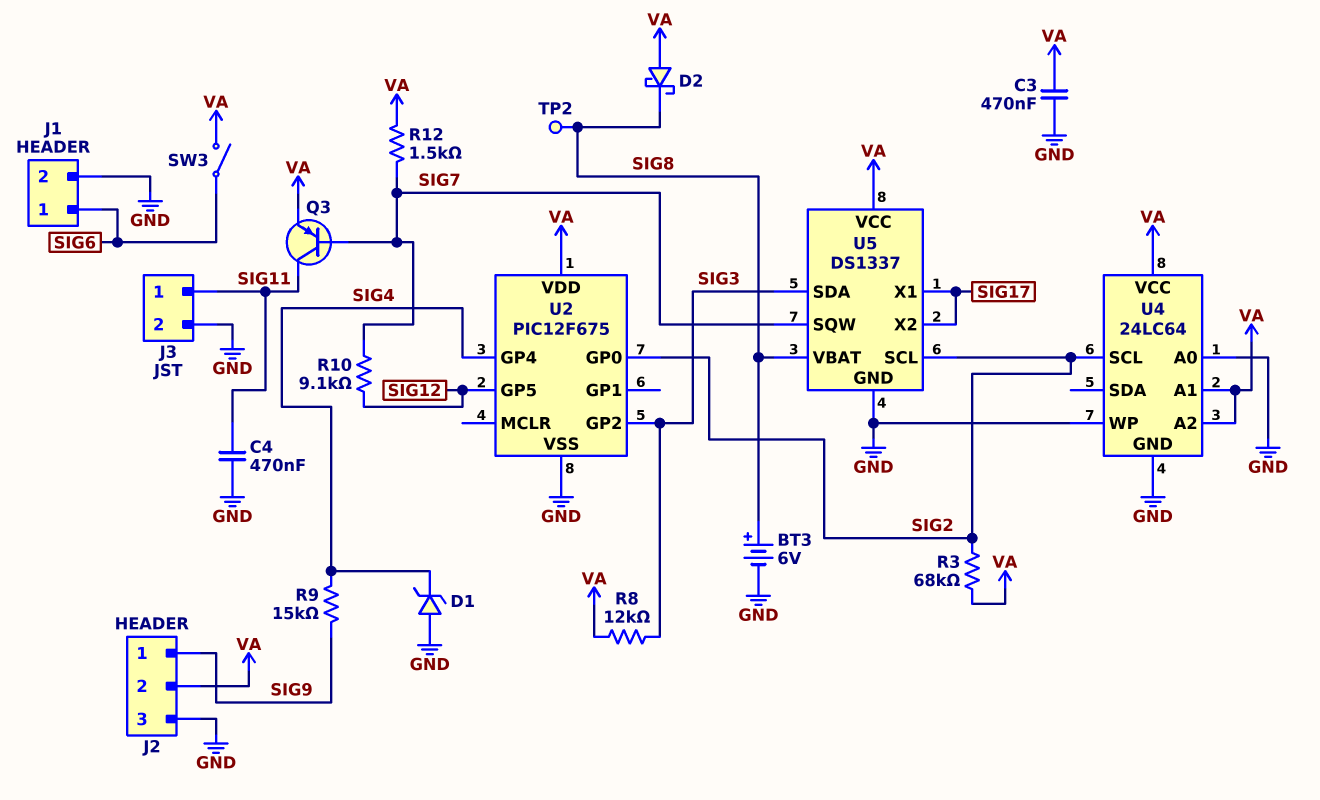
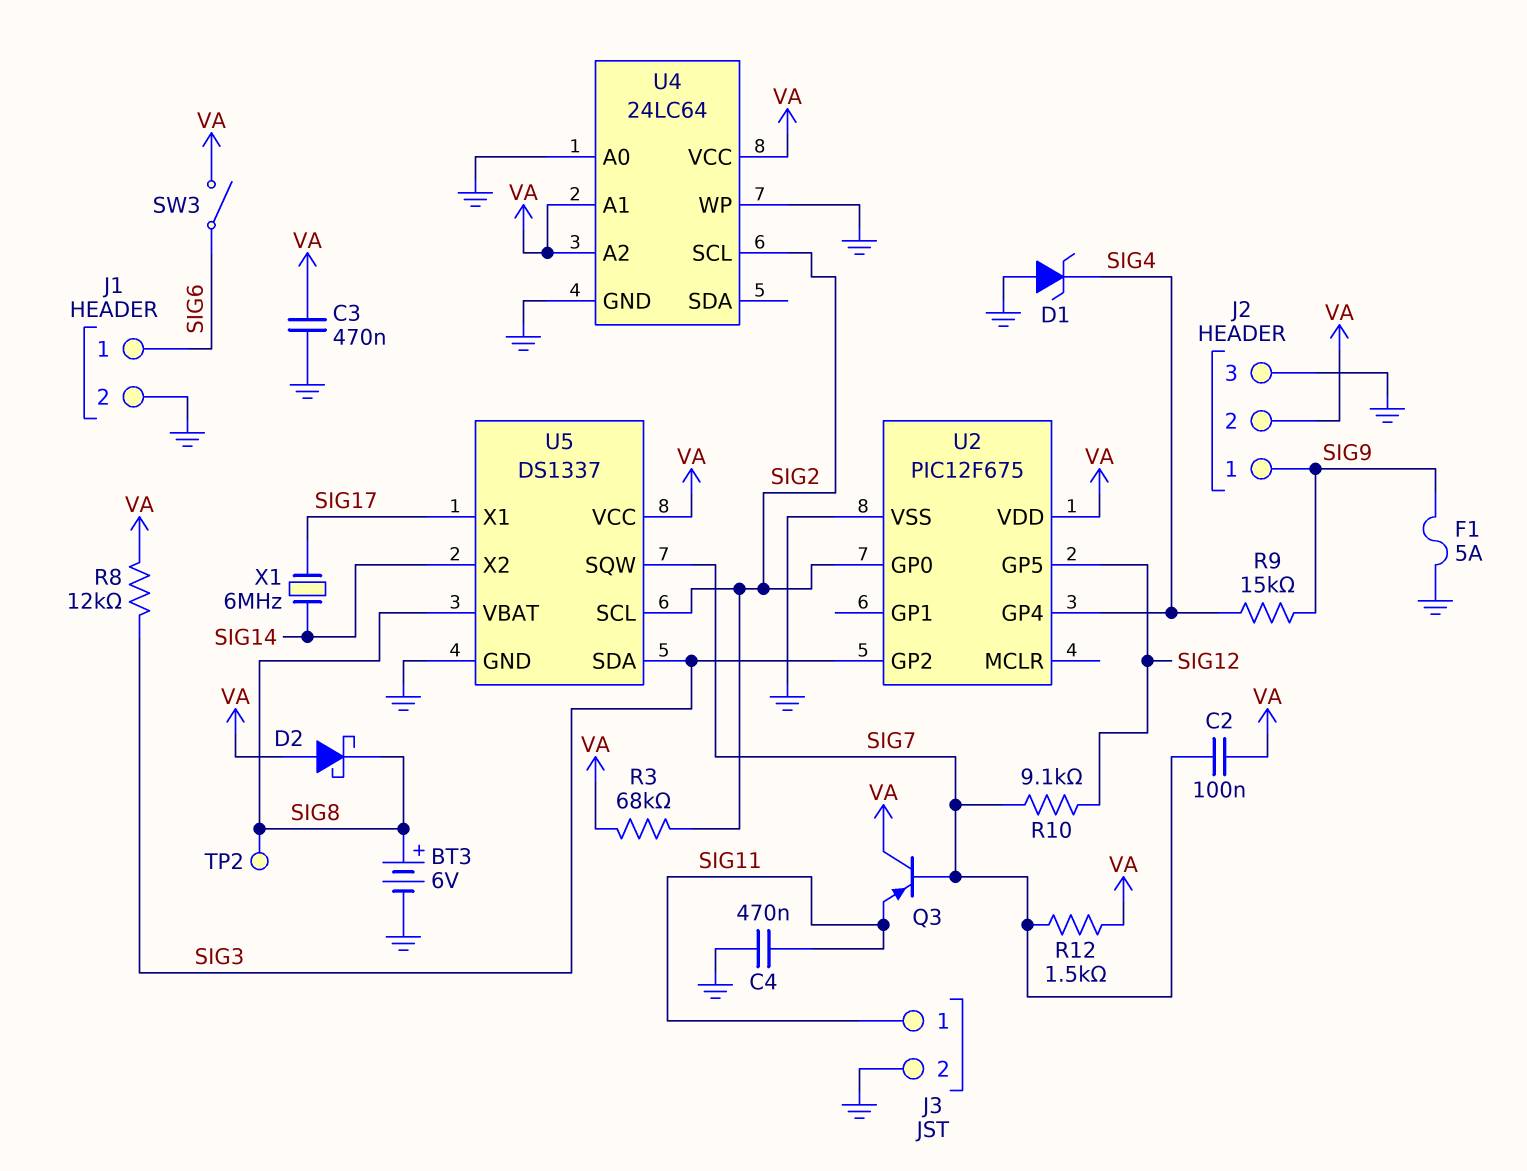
C2: none -> 100nF (SIG7, VA)
F1: none -> 5A (GND, SIG9)
Q3: PNP (B SIG7, C SIG11, E VA) -> PNP (B SIG7, C VA, E SIG11)
U5 pin X2: SIG17 -> SIG14
X1: none -> 6MHz (SIG14, SIG17)

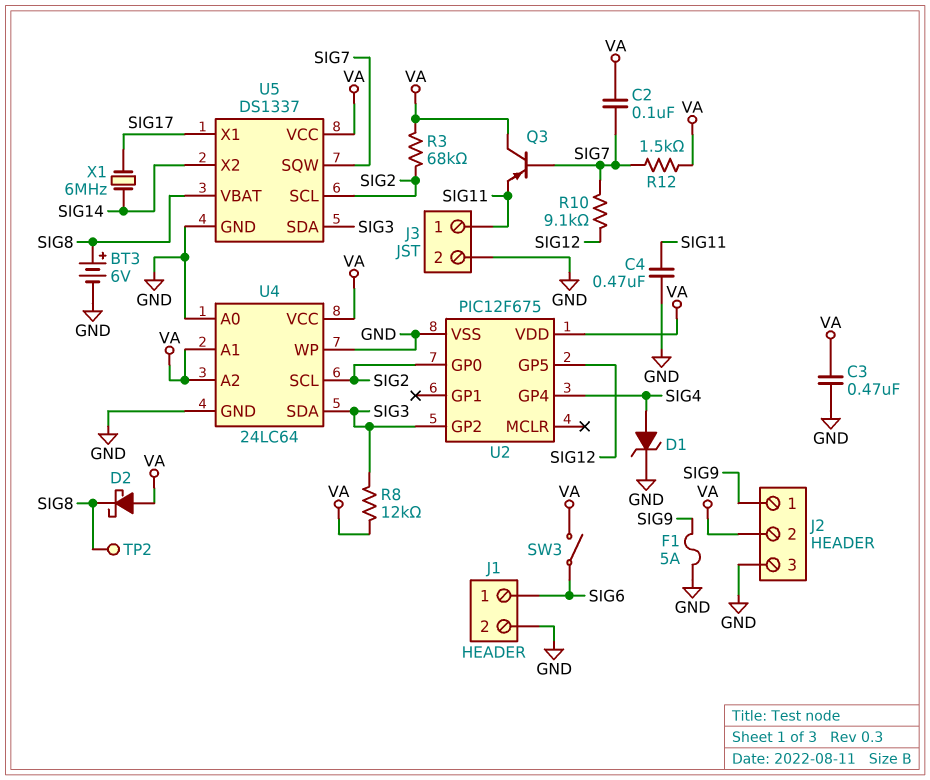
D1: zener (A GND, K SIG4) -> zener (A SIG4, K GND)
R9: 15k (SIG4, SIG9) -> none
U4 pin SDA: none -> SIG3

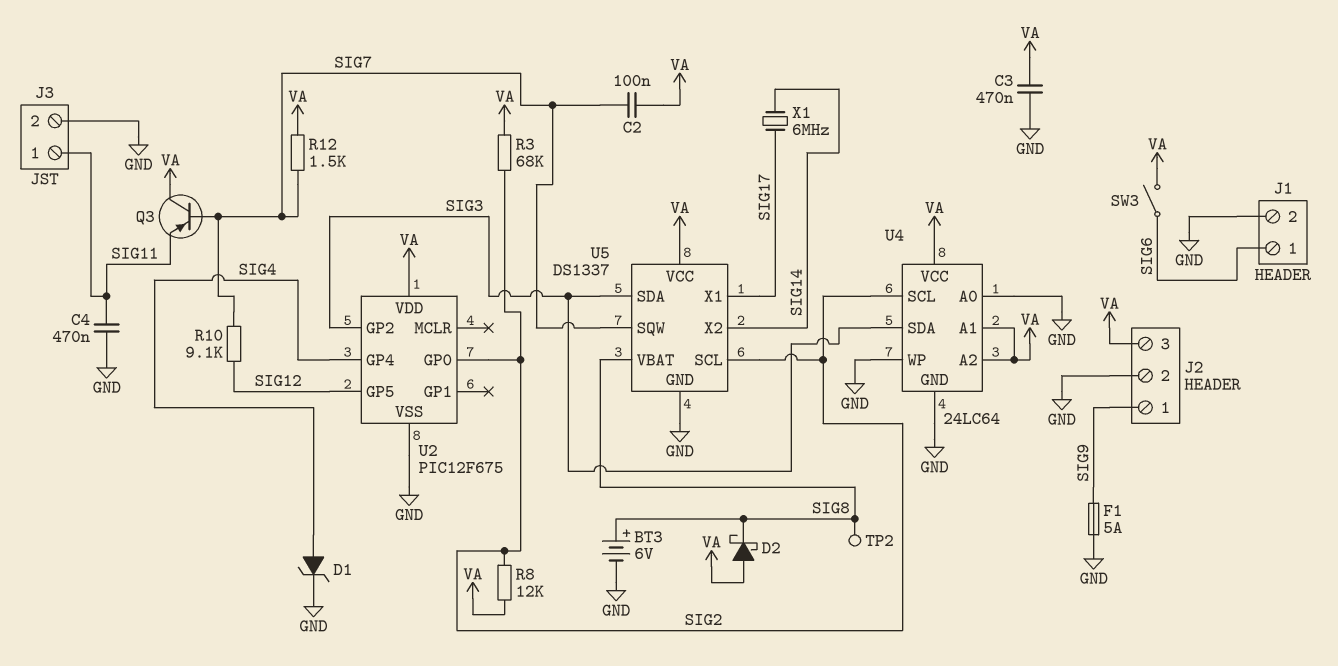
J2 pin 2: VA -> GND
J2 pin 3: GND -> VA
R8: 12k (SIG3, VA) -> 12k (SIG2, VA)

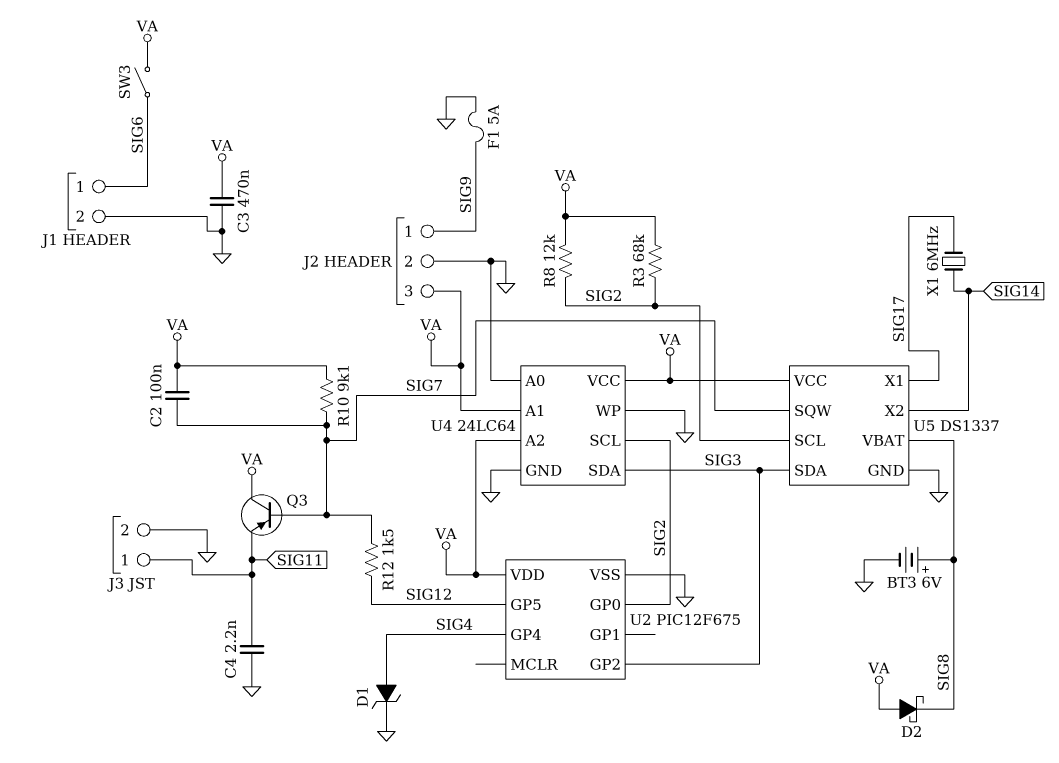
C4: 470nF (GND, SIG11) -> 2.2nF (GND, SIG11)
R10: 9.1k (SIG7, SIG12) -> 9.1k (SIG7, VA)
R12: 1.5k (SIG7, VA) -> 1.5k (SIG7, SIG12)
TP2: test point (SIG8) -> none

